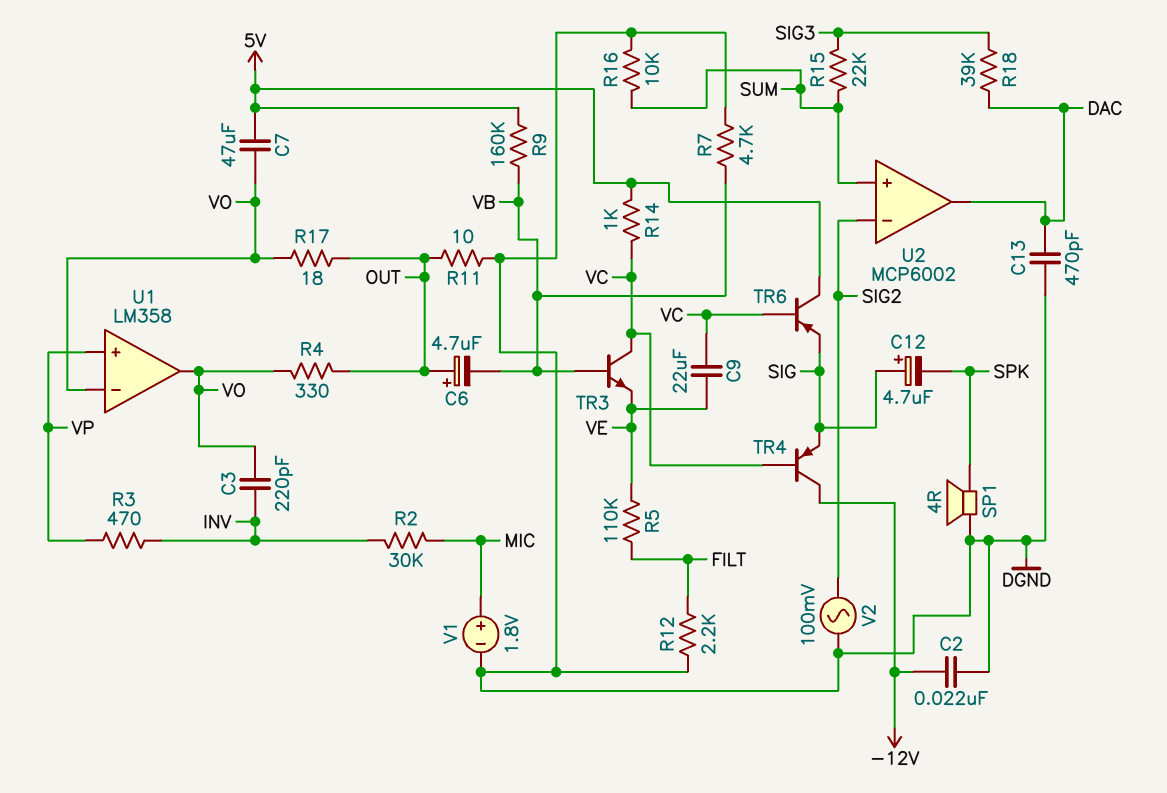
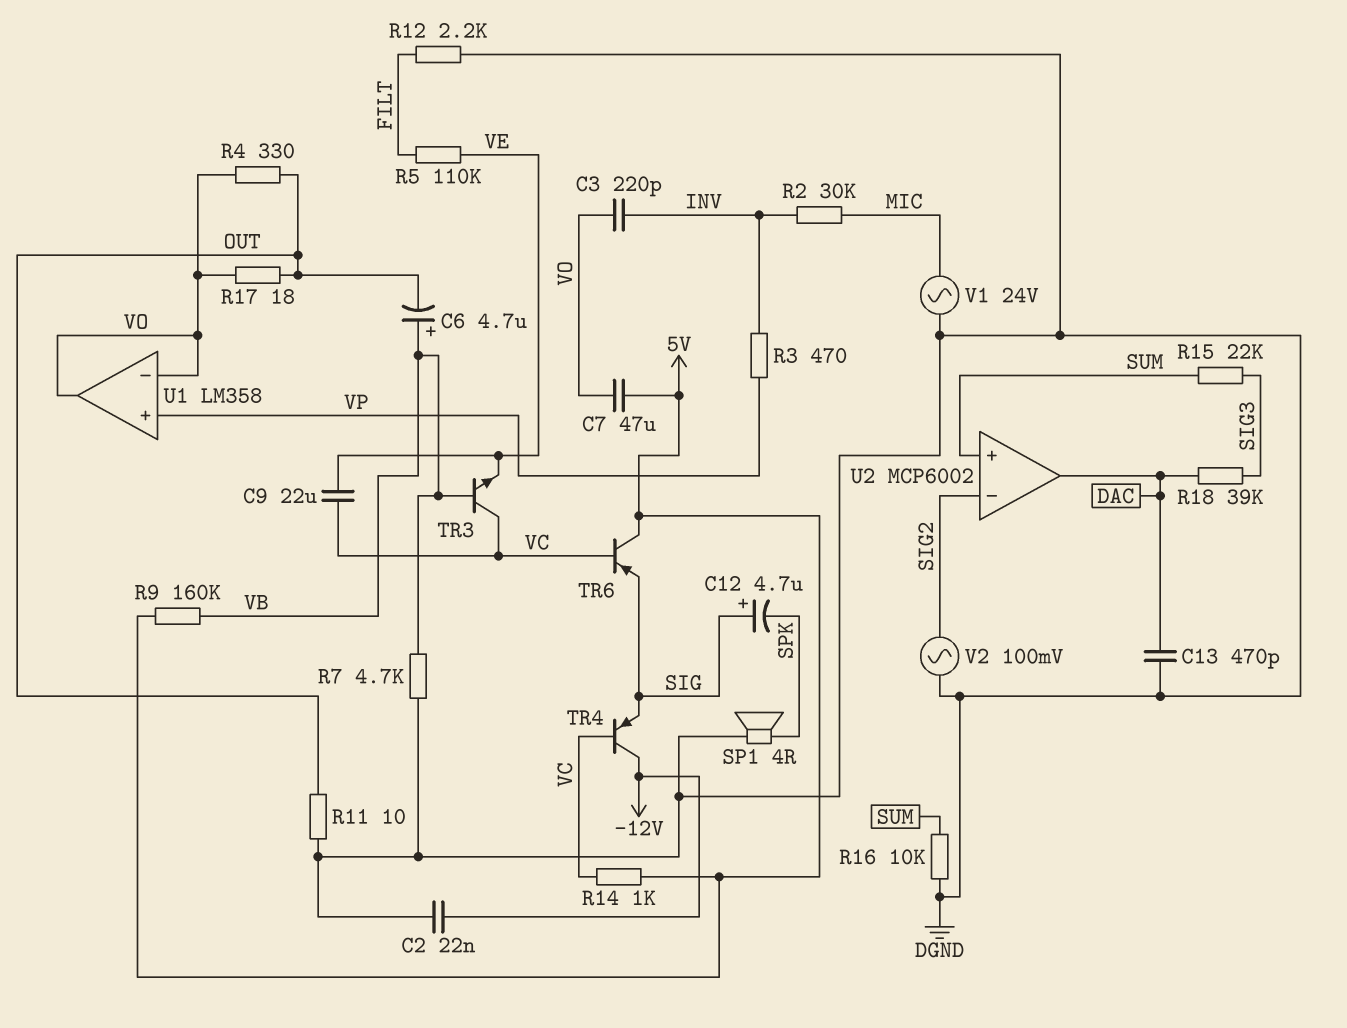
C6: 4.7uF (plus OUT, minus VB) -> 4.7uF (plus VB, minus OUT)
V1: 1.8V (plus MIC, minus DGND) -> AC 24V (DGND, MIC)

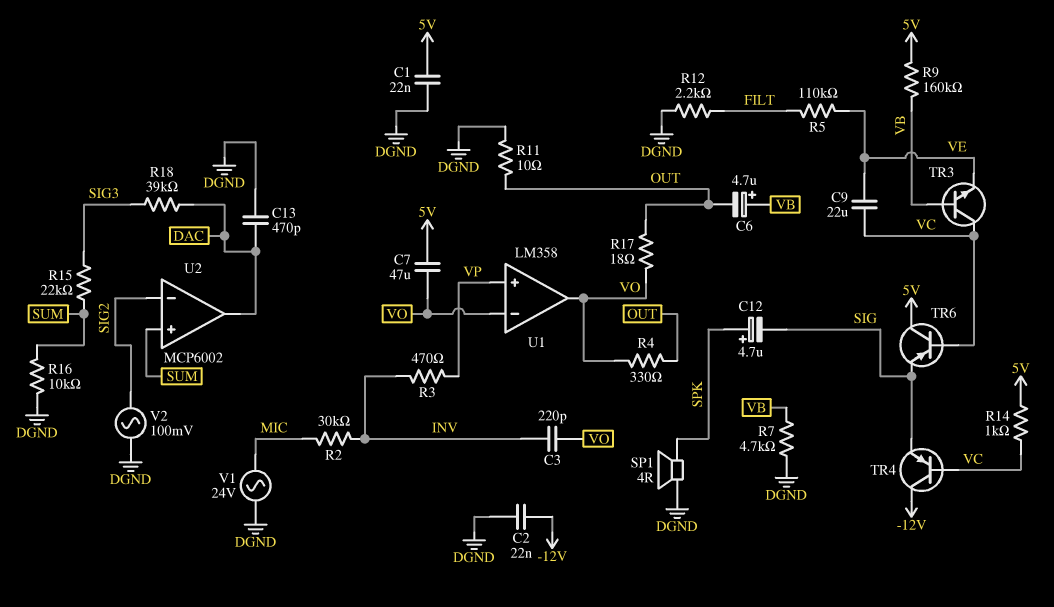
C1: none -> 22nF (5V, DGND)
C12: 4.7uF (plus SIG, minus SPK) -> 4.7uF (plus SPK, minus SIG)

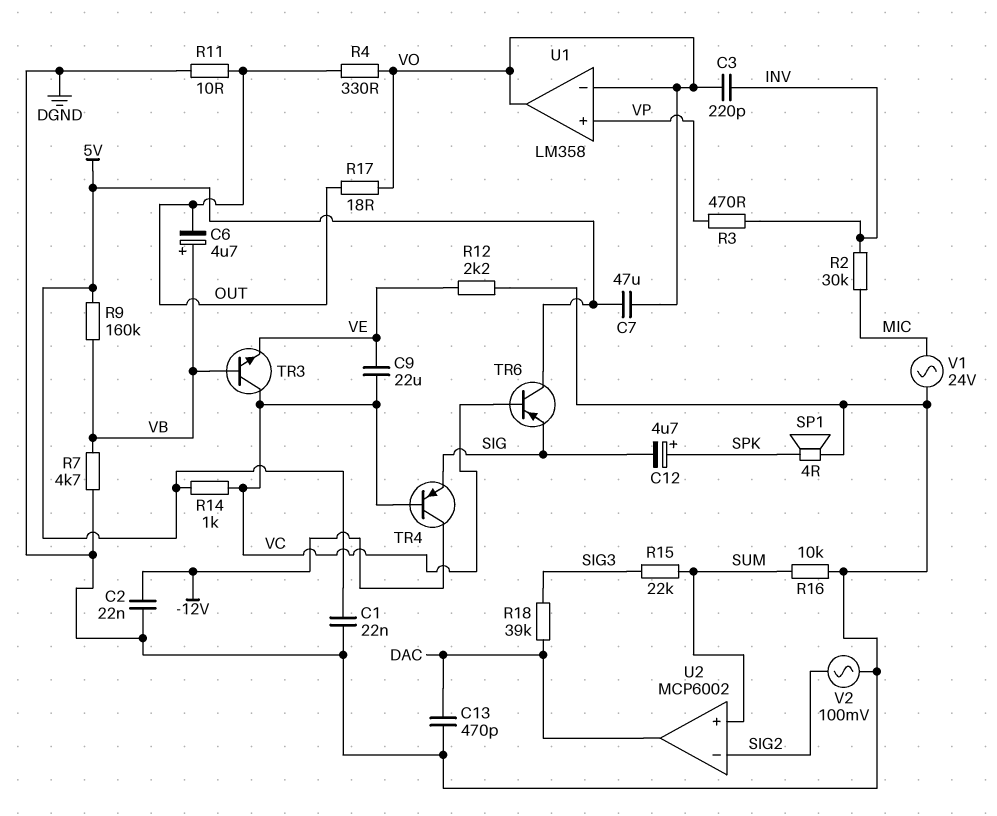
R5: 110k (FILT, VE) -> none
R12: 2.2k (DGND, FILT) -> 2.2k (DGND, VE)

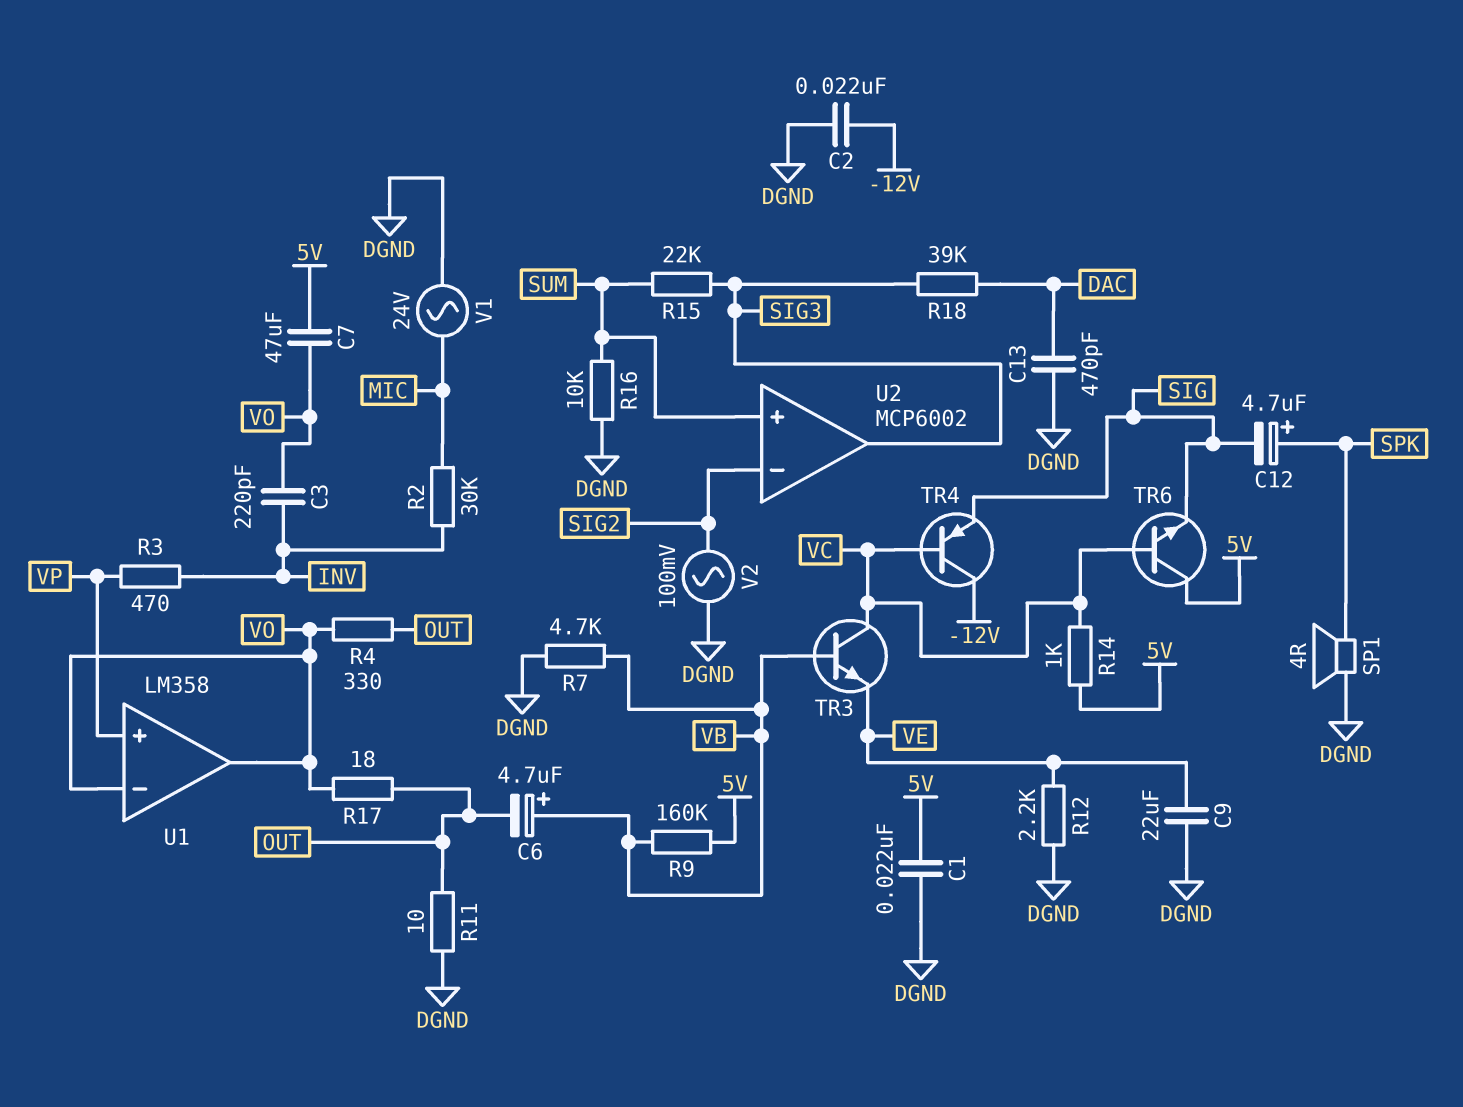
C9: 22uF (VC, VE) -> 22uF (DGND, VE)
TR6: PNP (B VC, C 5V, E SIG) -> NPN (B VC, C 5V, E SIG)
U2 pin out: DAC -> SIG3

